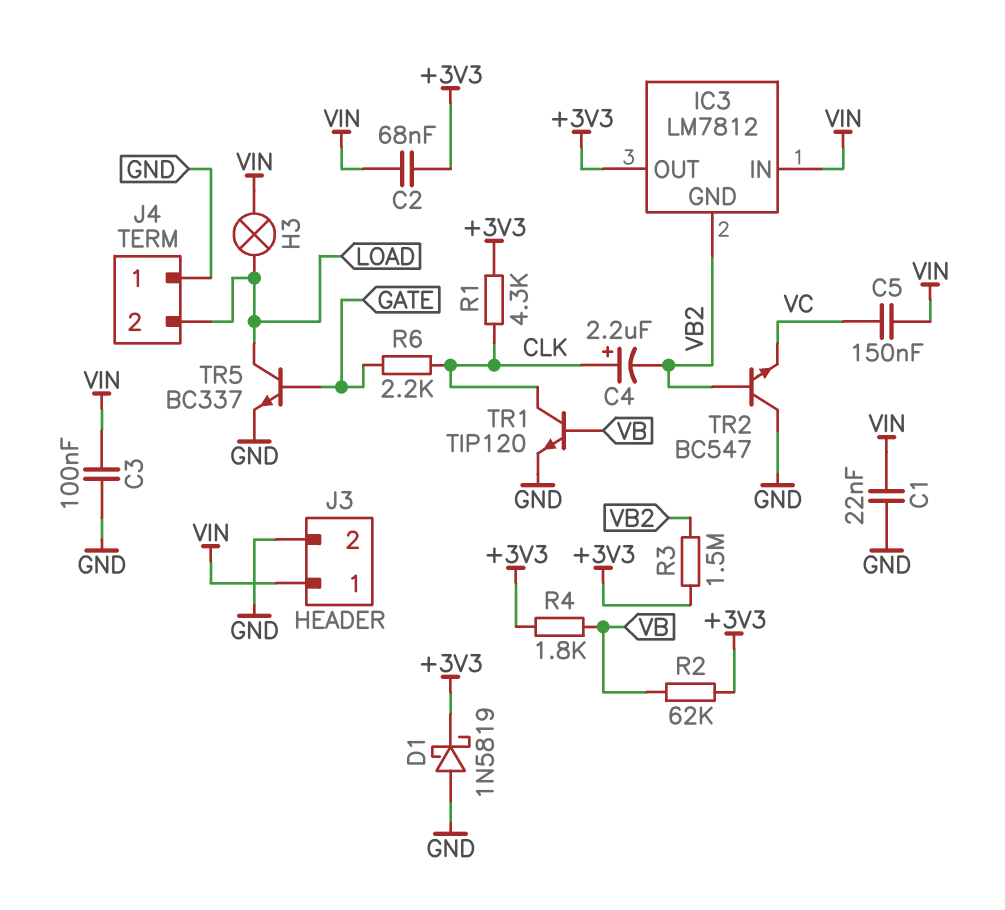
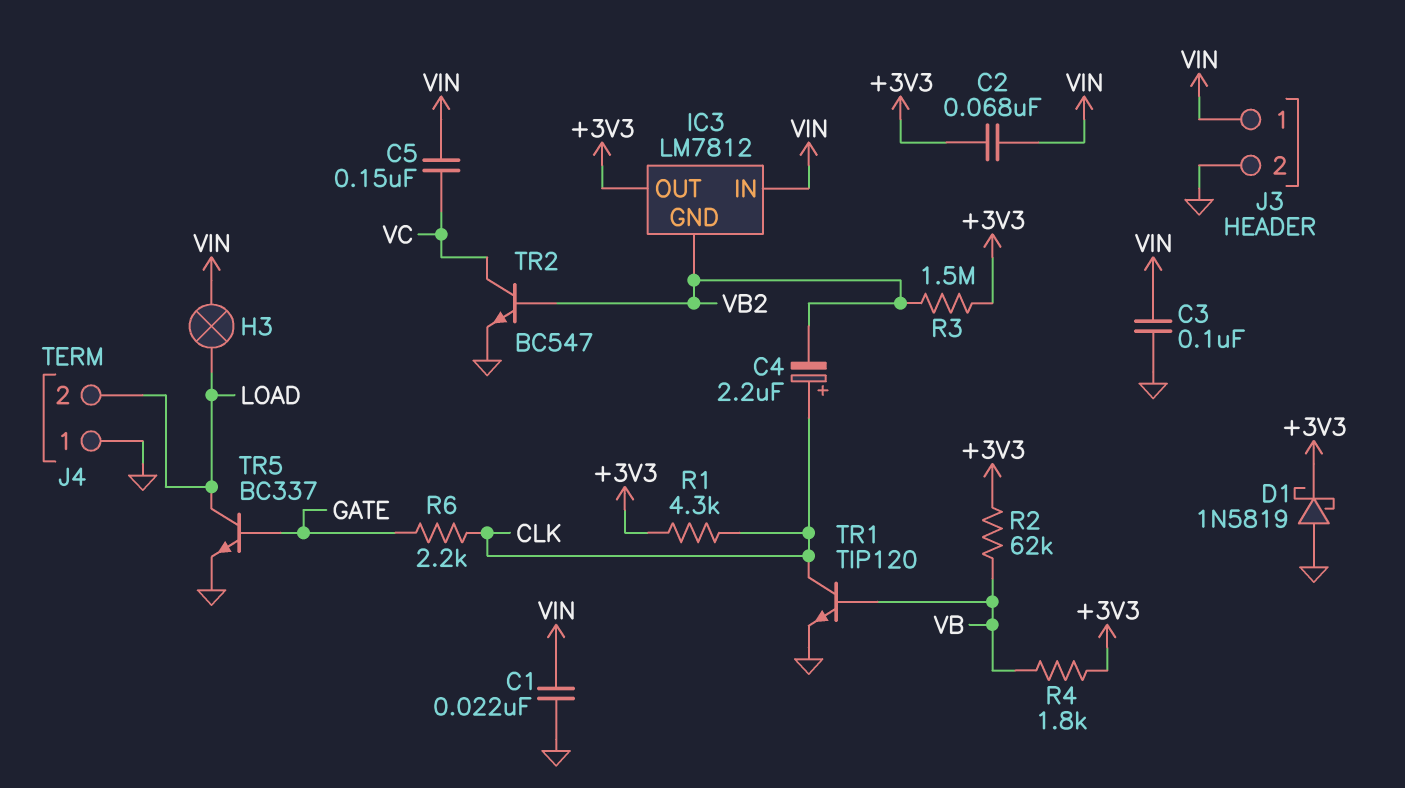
TR2: NPN BC547 (B VB2, C GND, E VC) -> NPN BC547 (B VB2, C VC, E GND)

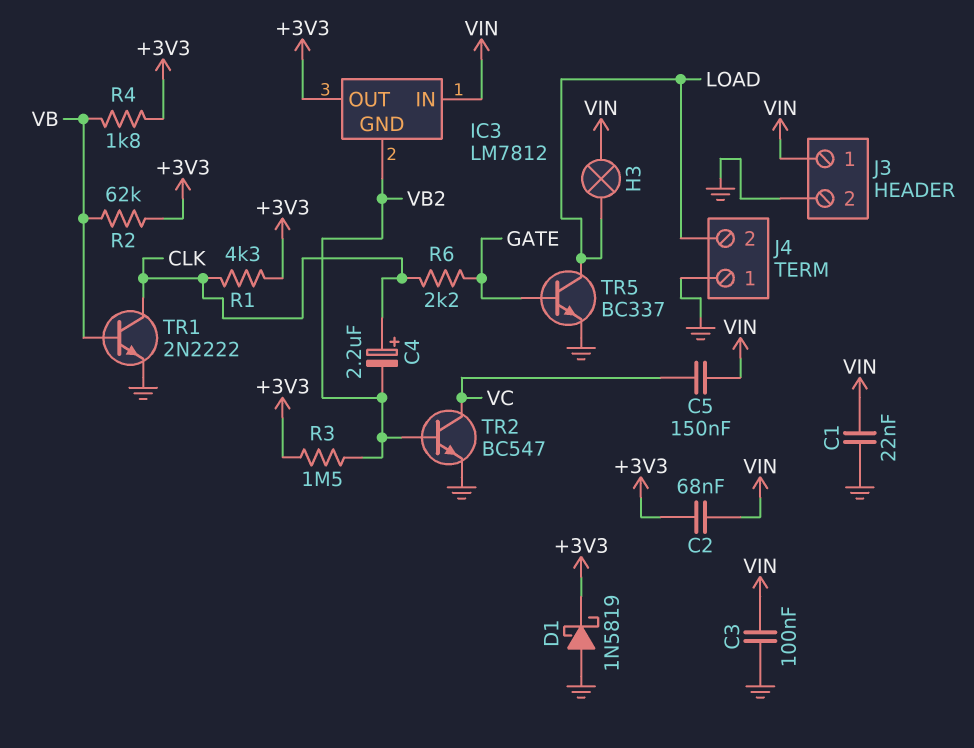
TR1: NPN TIP120 (B VB, C CLK, E GND) -> NPN 2N2222 (B VB, C CLK, E GND)

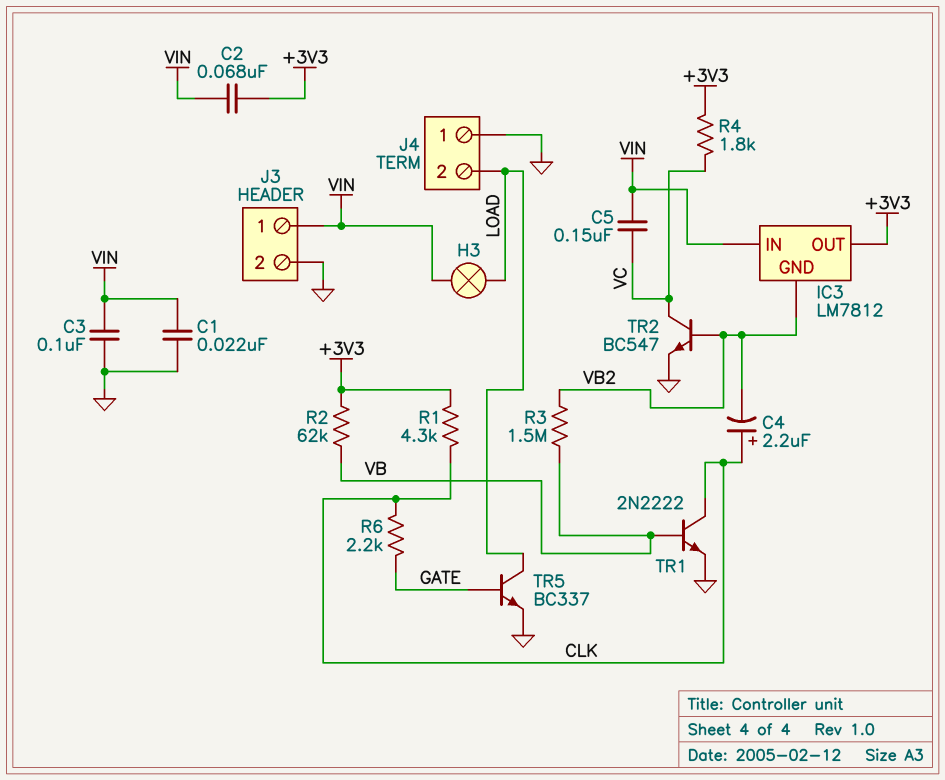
D1: schottky 1N5819 (A GND, K +3V3) -> none
R3: 1.5M (+3V3, VB2) -> 1.5M (VB, VB2)
R4: 1.8k (+3V3, VB) -> 1.8k (+3V3, VC)

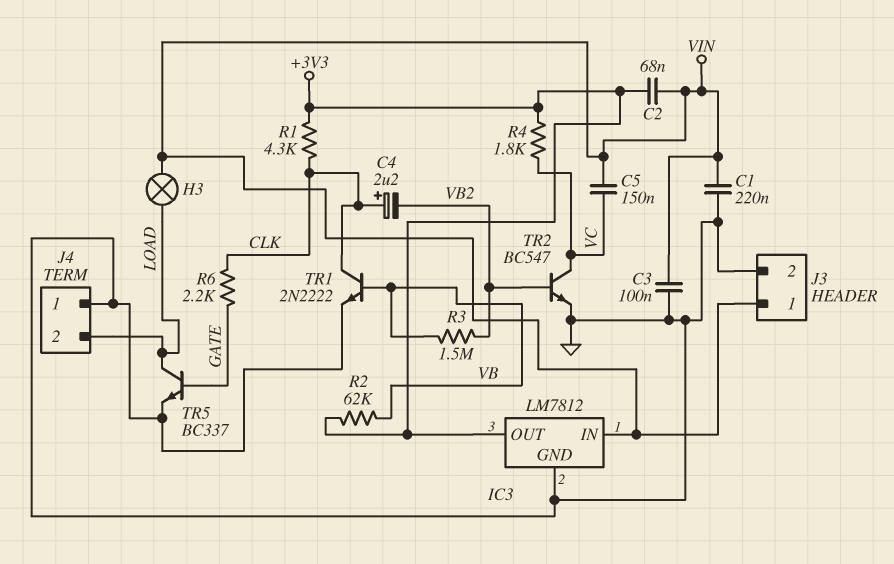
C1: 22nF (GND, VIN) -> 220nF (GND, VIN)
IC3 pin GND: VB2 -> GND

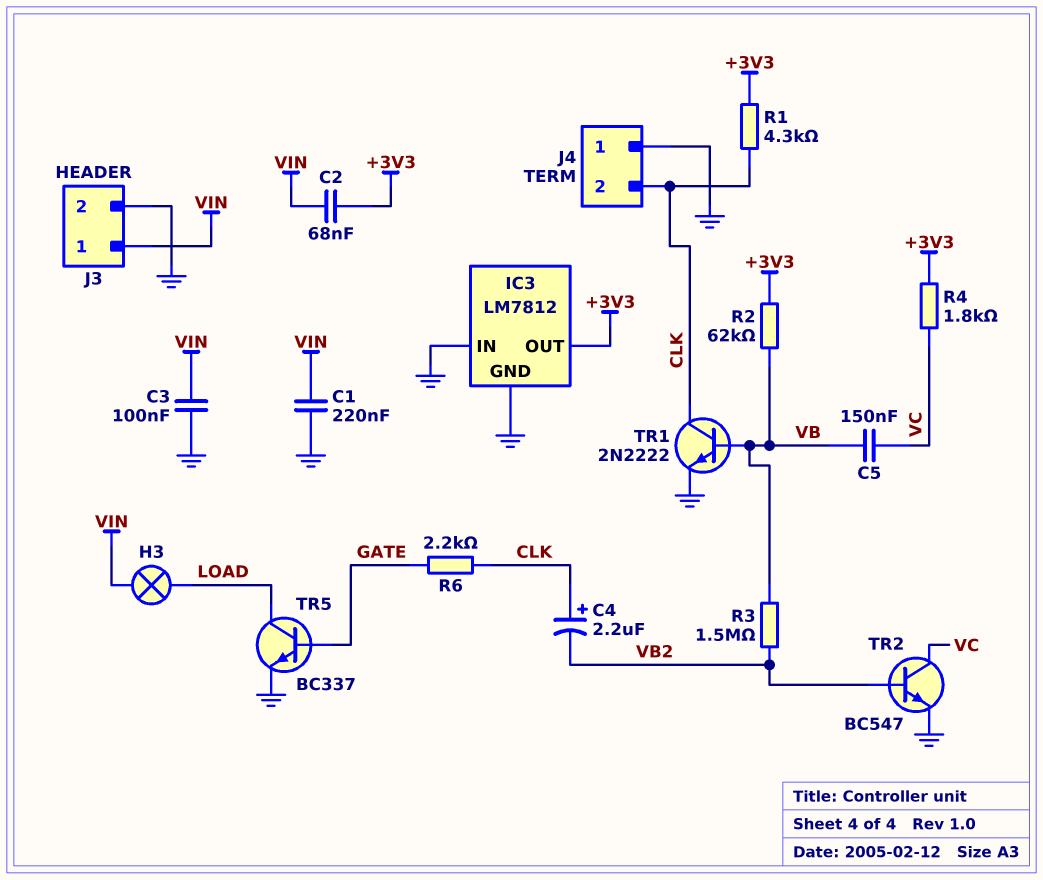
C5: 150nF (VC, VIN) -> 150nF (VB, VC)
IC3 pin IN: VIN -> GND
J4 pin 2: LOAD -> CLK

